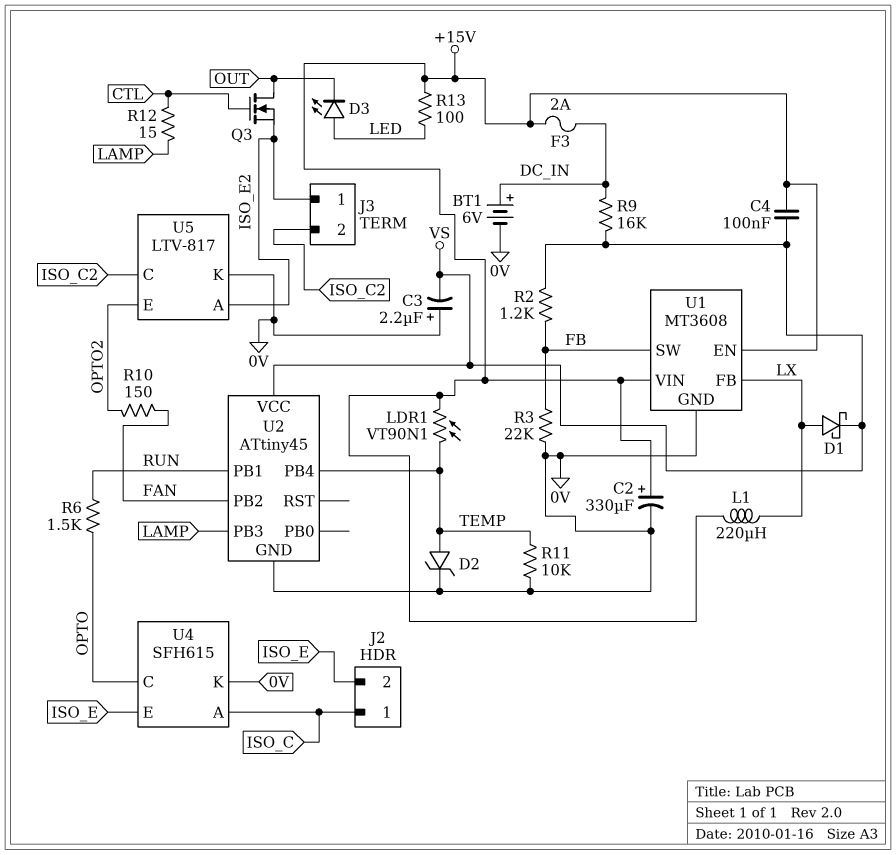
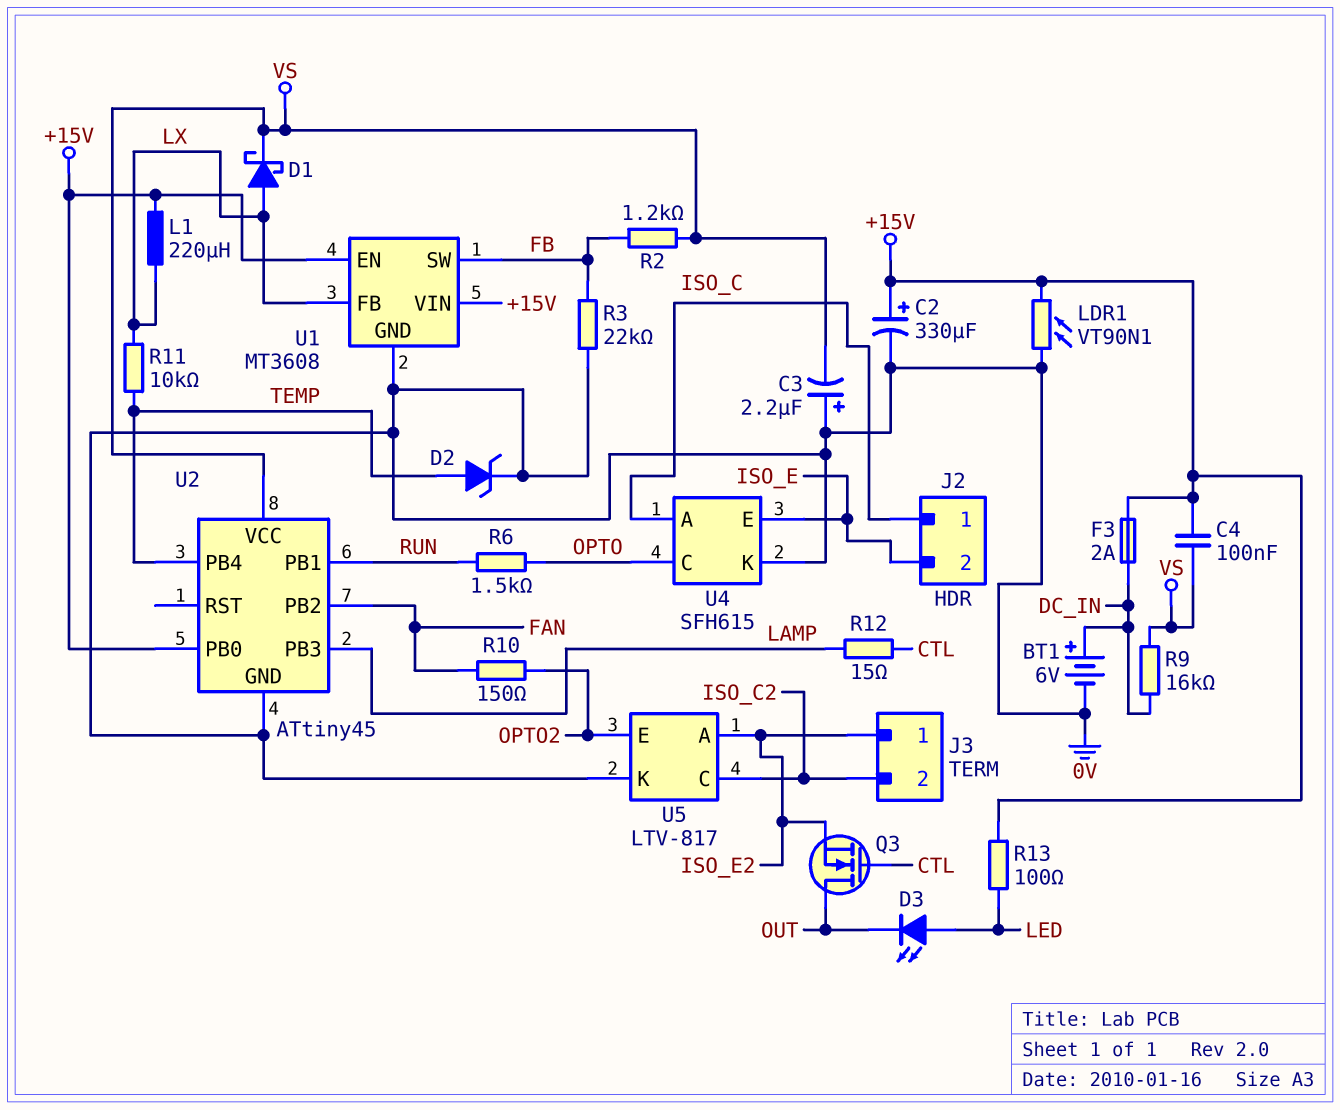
LDR1: VT90N1 (+15V, TEMP) -> VT90N1 (+15V, 0V)
R11: 10k (0V, TEMP) -> 10k (LX, TEMP)
U2 pin PB0: none -> +15V

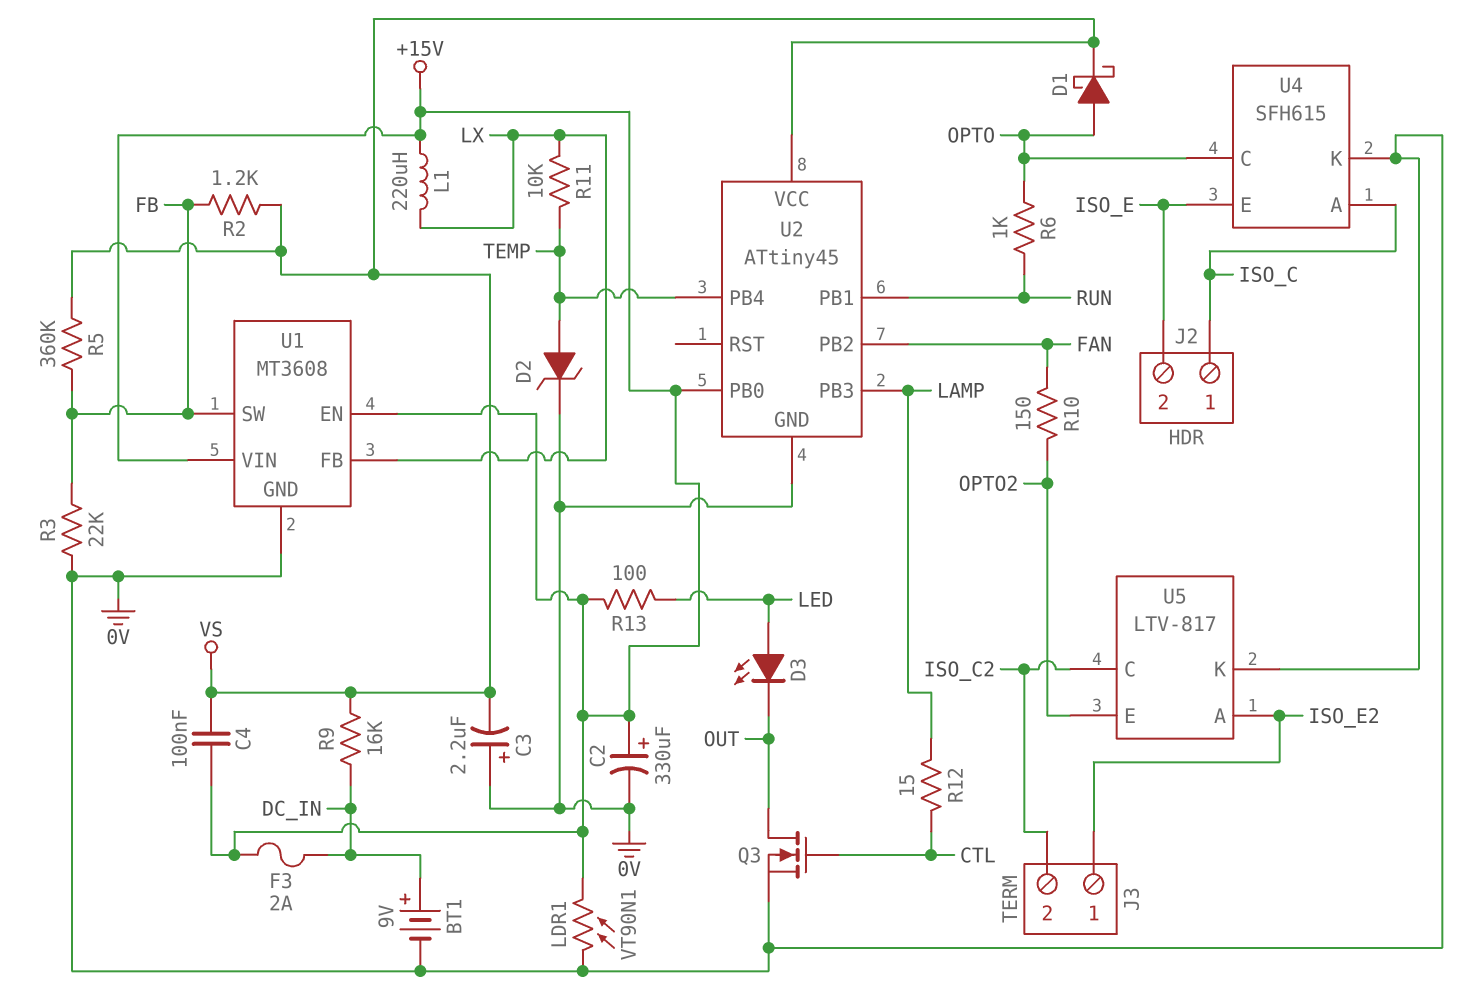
BT1: 6V (plus DC_IN, minus 0V) -> 9V (plus DC_IN, minus 0V)
D1: schottky (A LX, K VS) -> schottky (A OPTO, K VS)
Q3: NMOS (G CTL, D OUT, S ISO_E2) -> NMOS (G CTL, D OUT, S 0V)
R5: none -> 360k (FB, VS)
R6: 1.5k (OPTO, RUN) -> 1k (OPTO, RUN)

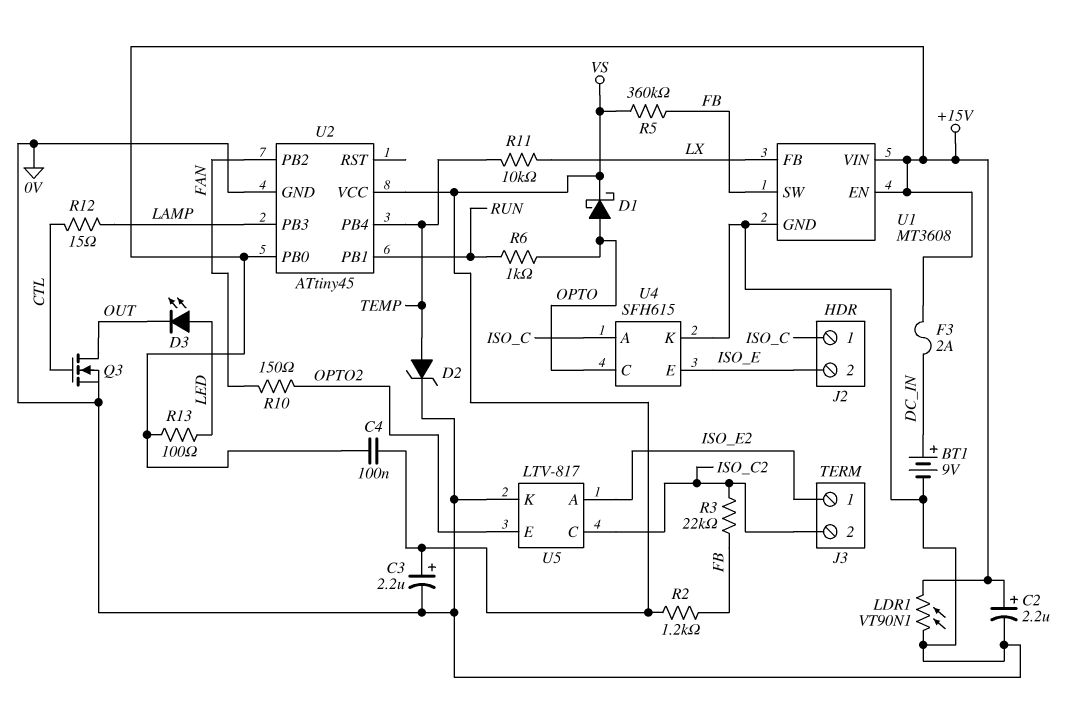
C2: 330uF (plus +15V, minus 0V) -> 2.2uF (plus +15V, minus 0V)
C3: 2.2uF (plus 0V, minus VS) -> 2.2uF (plus VS, minus 0V)
L1: 220uH (+15V, LX) -> none
R3: 22k (0V, FB) -> 22k (FB, ISO_C2)
R9: 16k (DC_IN, VS) -> none

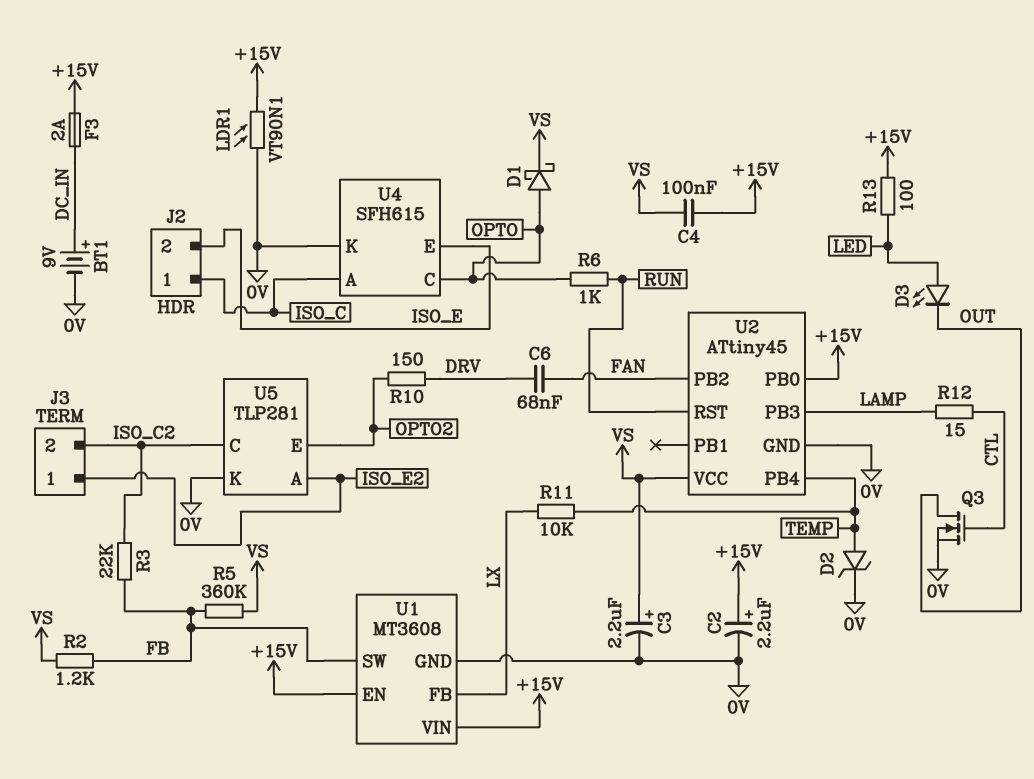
C6: none -> 68nF (DRV, FAN)
R10: 150 (FAN, OPTO2) -> 150 (DRV, OPTO2)
U2 pin PB1: RUN -> none
U2 pin RST: none -> RUN
U5: LTV-817 -> TLP281

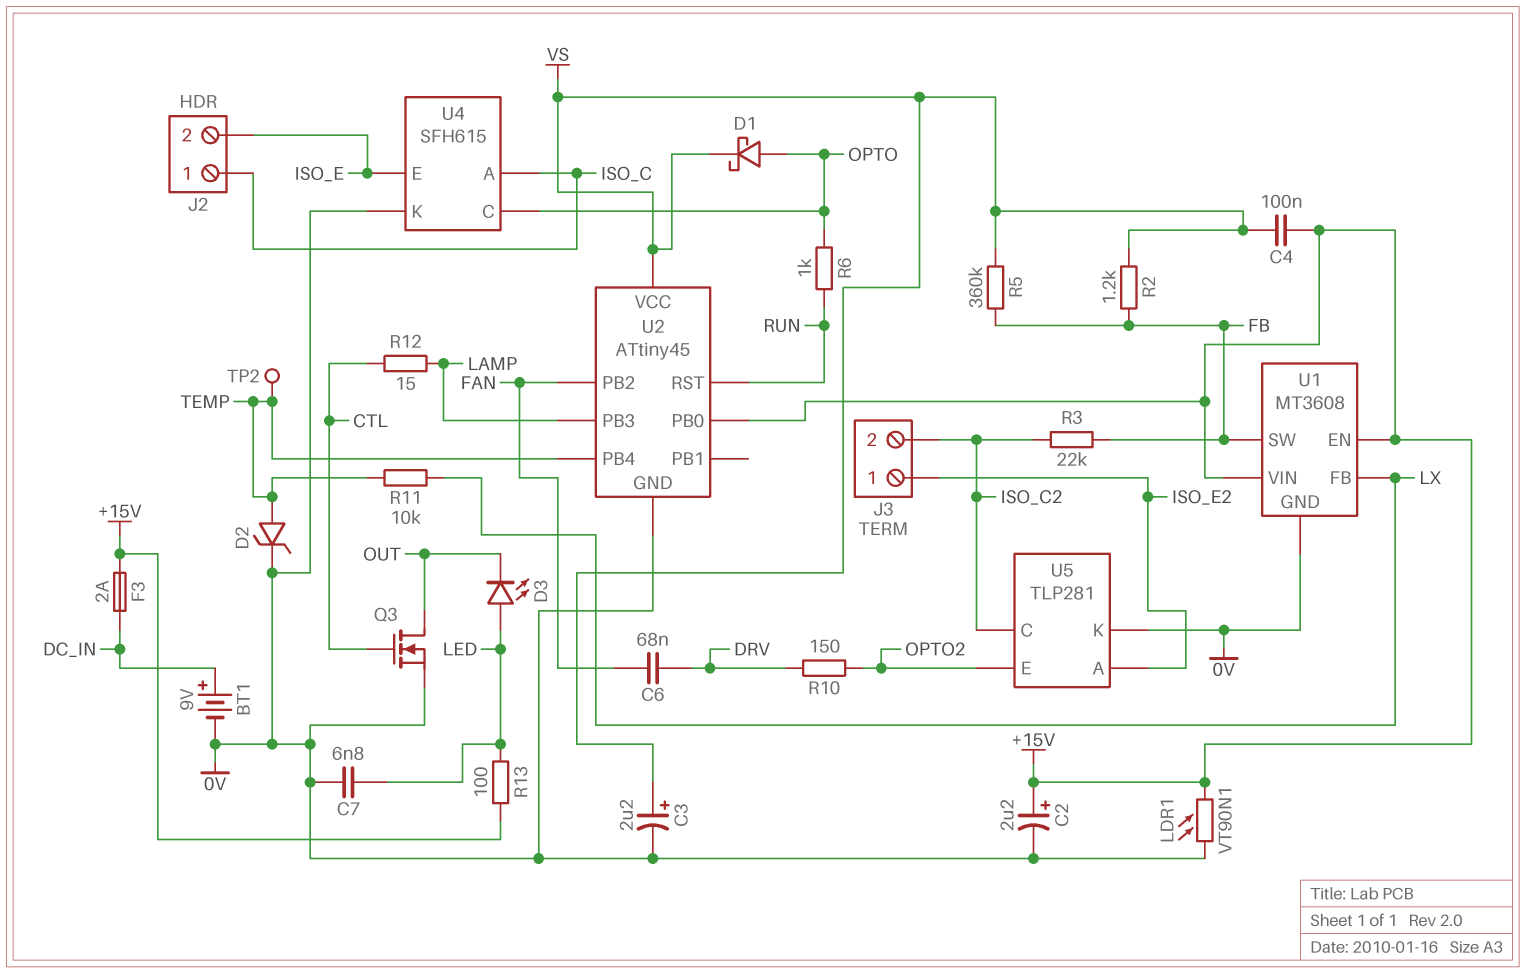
C7: none -> 6.8nF (0V, LED)
TP2: none -> test point (TEMP)

